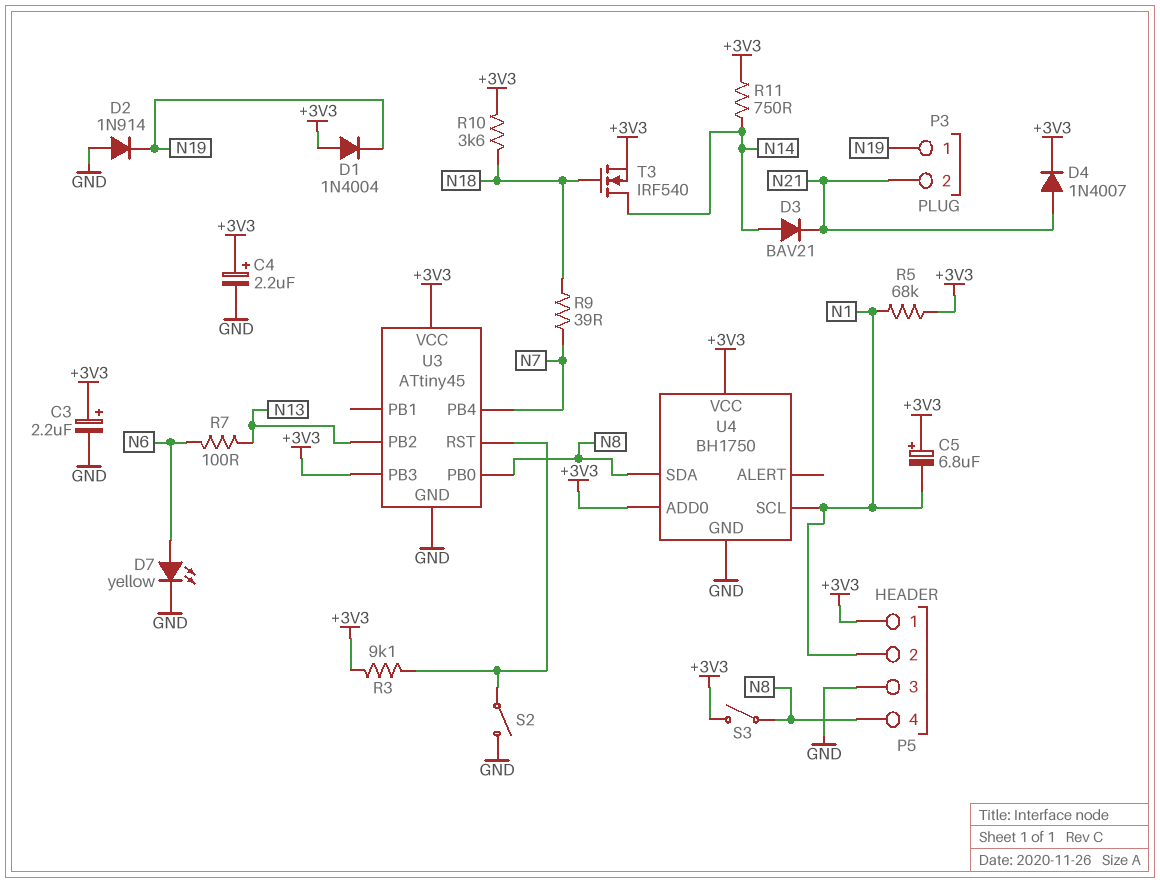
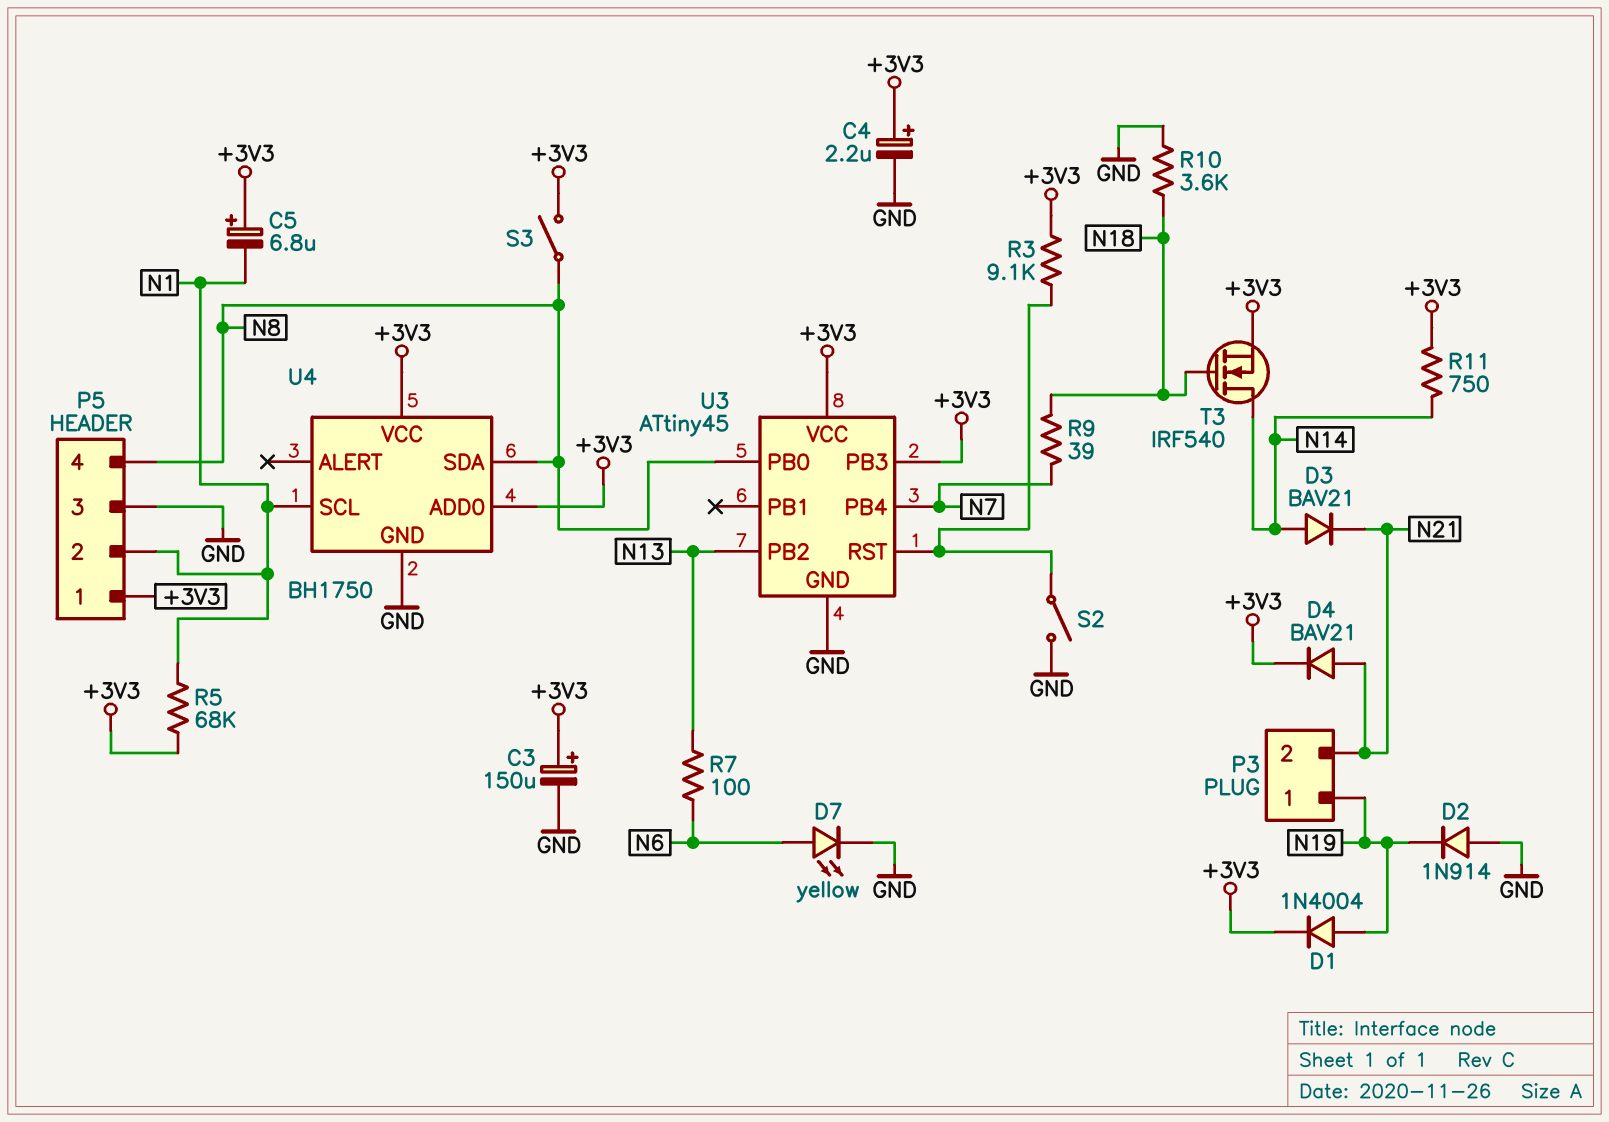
C3: 2.2uF (plus +3V3, minus GND) -> 150uF (plus +3V3, minus GND)
D1: diode 1N4004 (A +3V3, K N19) -> diode 1N4004 (A N19, K +3V3)
D4: diode 1N4007 (A N21, K +3V3) -> diode BAV21 (A N21, K +3V3)
R10: 3.6k (+3V3, N18) -> 3.6k (GND, N18)

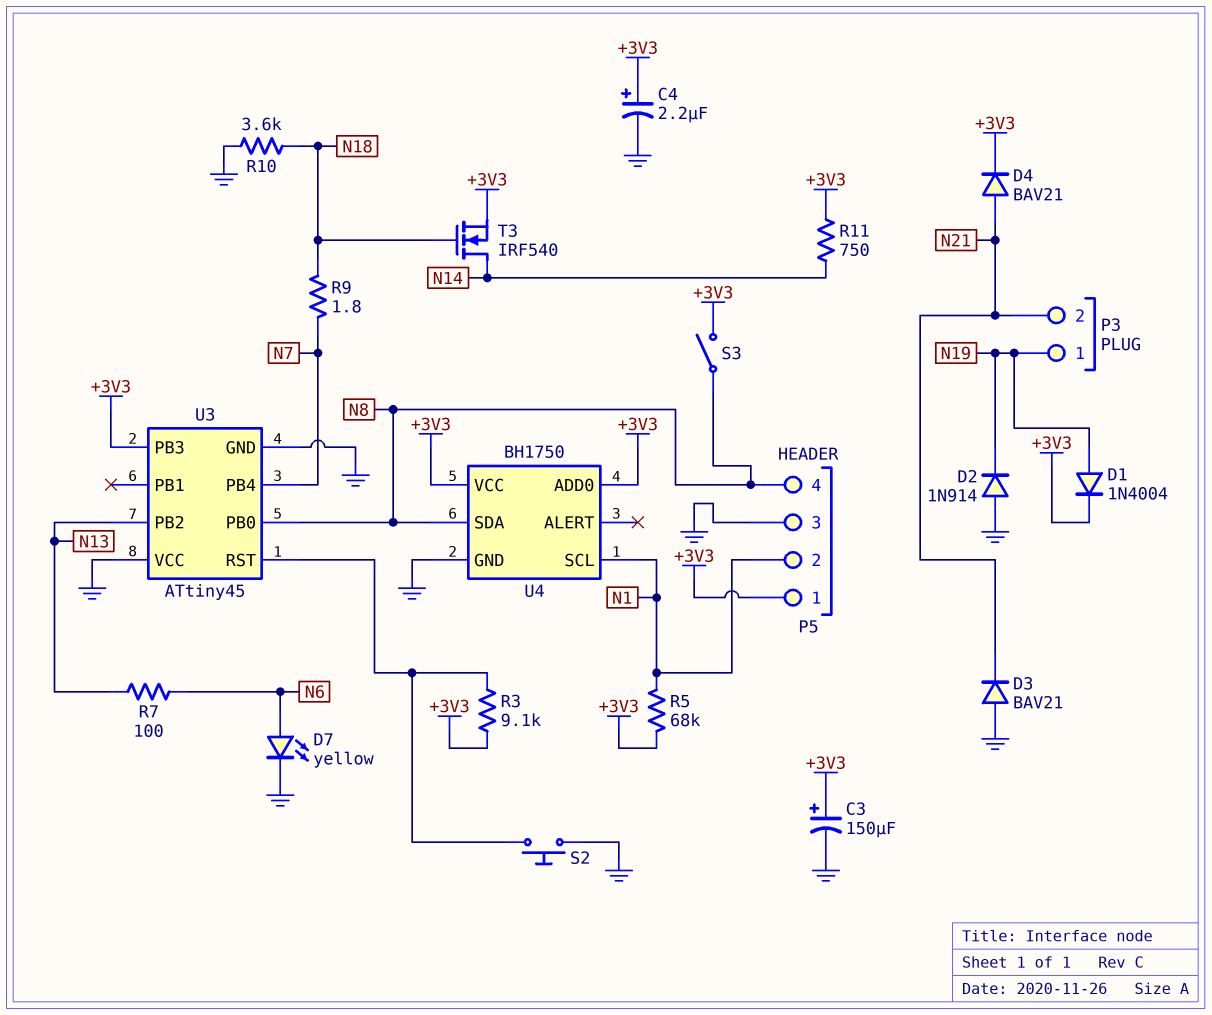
C5: 6.8uF (plus +3V3, minus N1) -> none
D3: diode BAV21 (A N14, K N21) -> diode BAV21 (A GND, K N21)
R9: 39 (N7, N18) -> 1.8 (N7, N18)
S2: switch (GND, U3/RST) -> button (GND, U3/RST)
U3 pin VCC: +3V3 -> GND

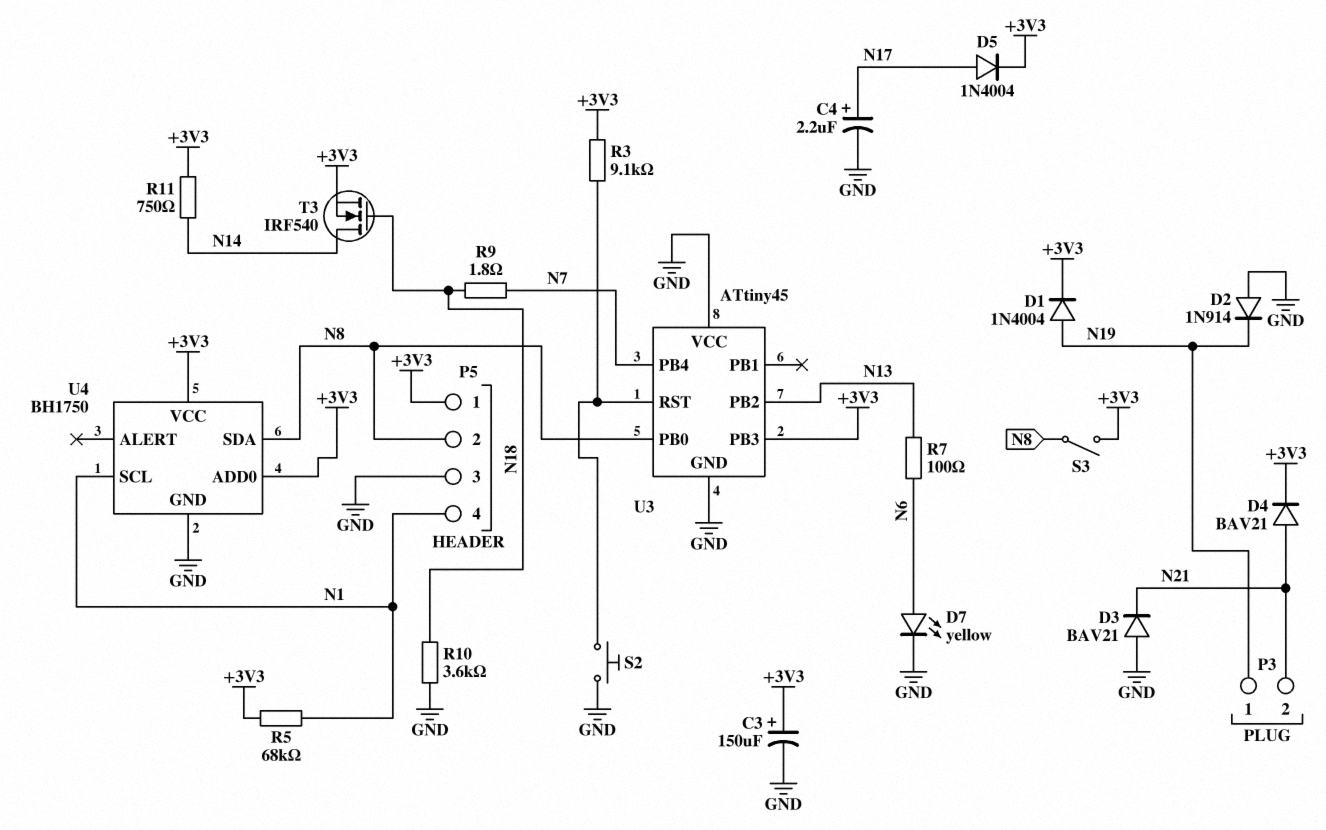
C4: 2.2uF (plus +3V3, minus GND) -> 2.2uF (plus N17, minus GND)
D5: none -> diode 1N4004 (A N17, K +3V3)
P5 pin 2: N1 -> N8
P5 pin 4: N8 -> N1

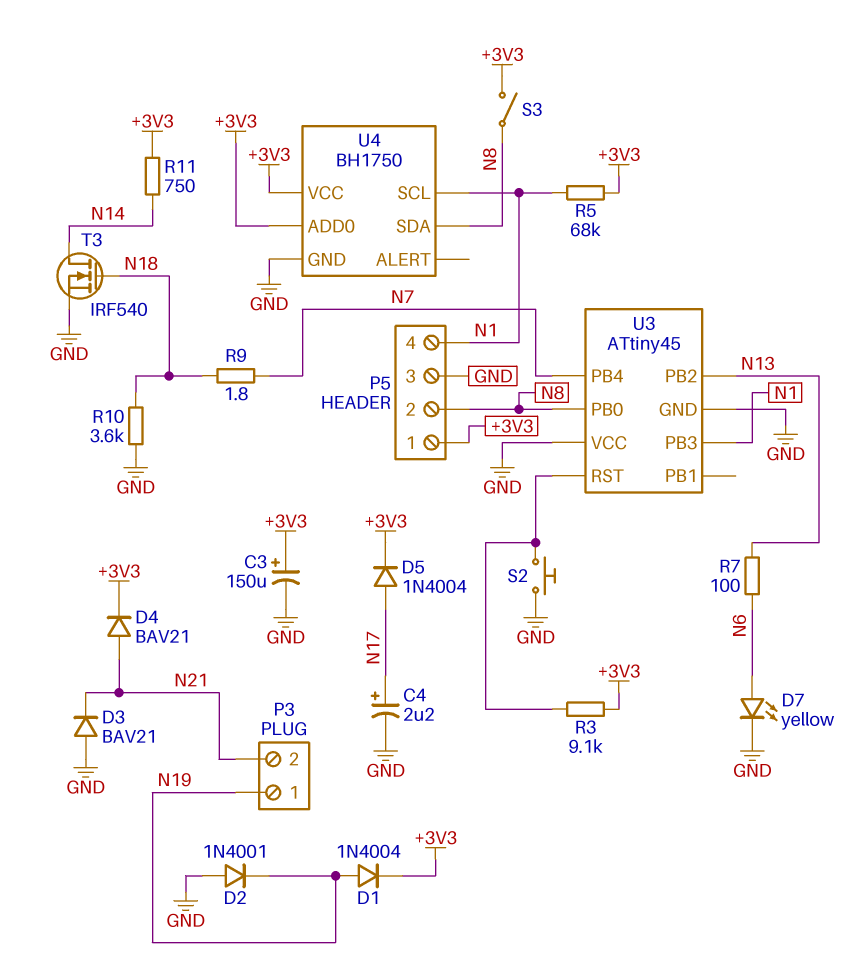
D2: diode 1N914 (A GND, K N19) -> diode 1N4001 (A GND, K N19)
T3: NMOS IRF540 (G N18, D N14, S +3V3) -> NMOS IRF540 (G N18, D N14, S GND)
U3 pin PB3: +3V3 -> N1

